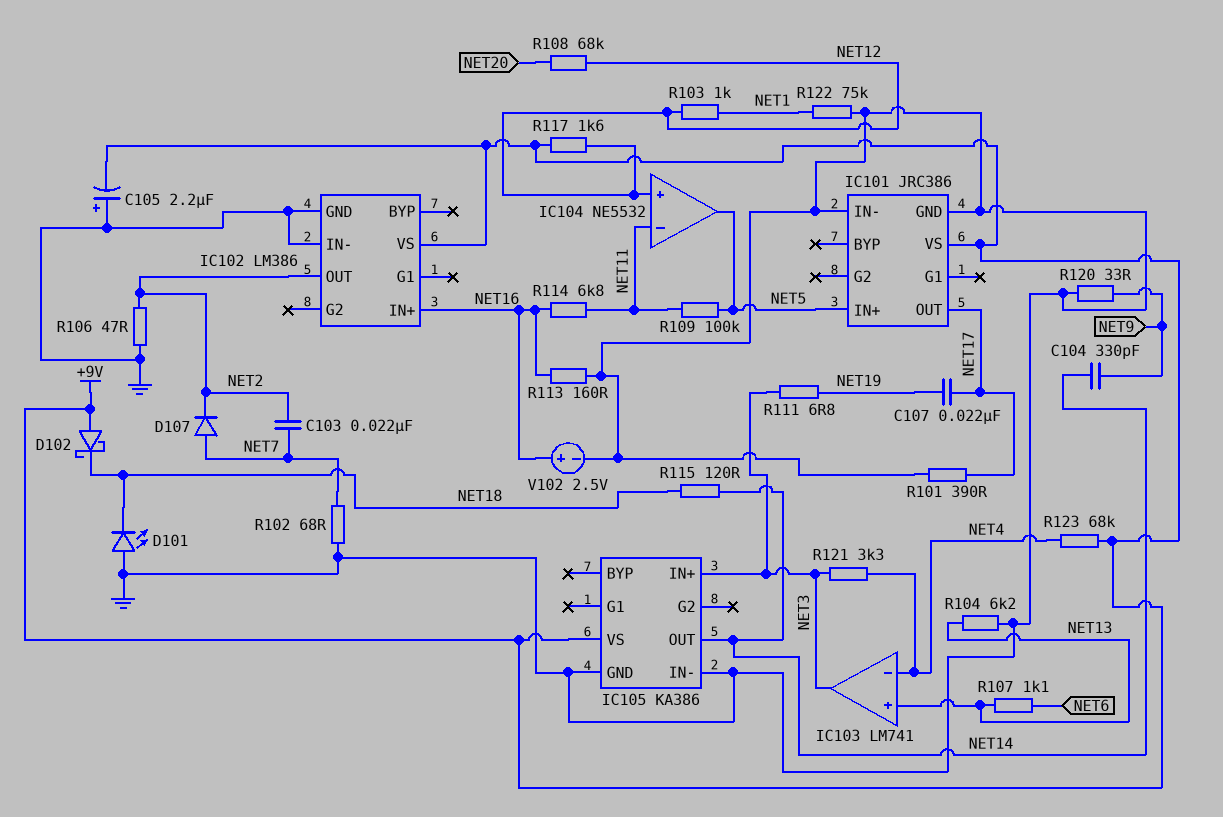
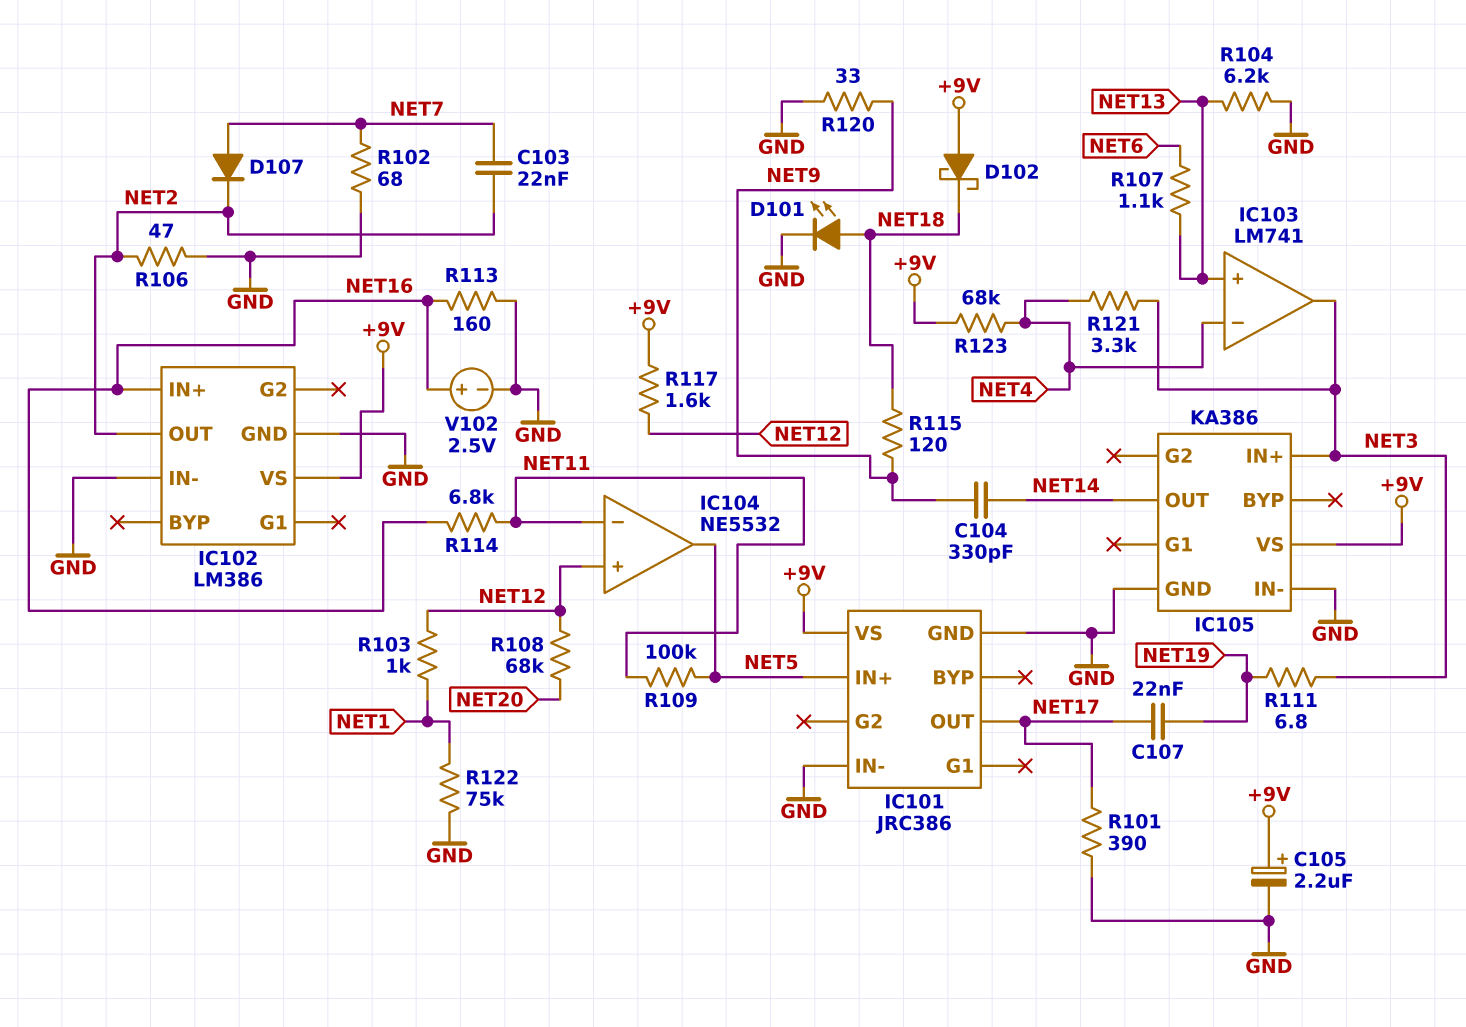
C105: 2.2uF (plus GND, minus +9V) -> 2.2uF (plus +9V, minus GND)
D101: LED (A GND, K NET18) -> LED (A NET18, K GND)
R115: 120 (NET14, NET18) -> 120 (NET9, NET18)

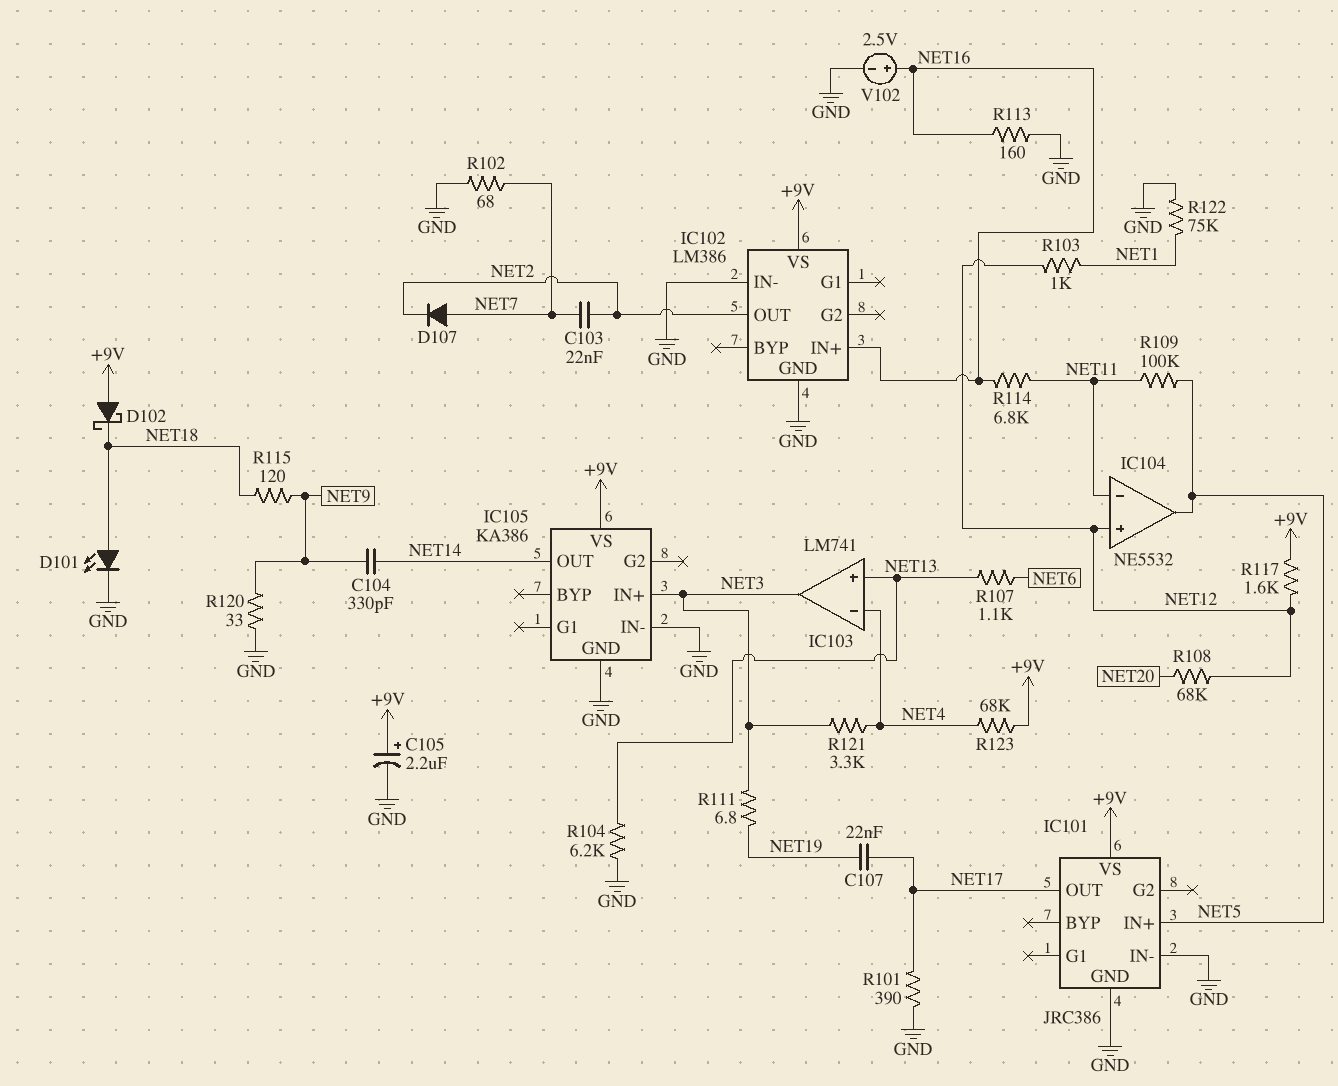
R106: 47 (GND, NET2) -> none

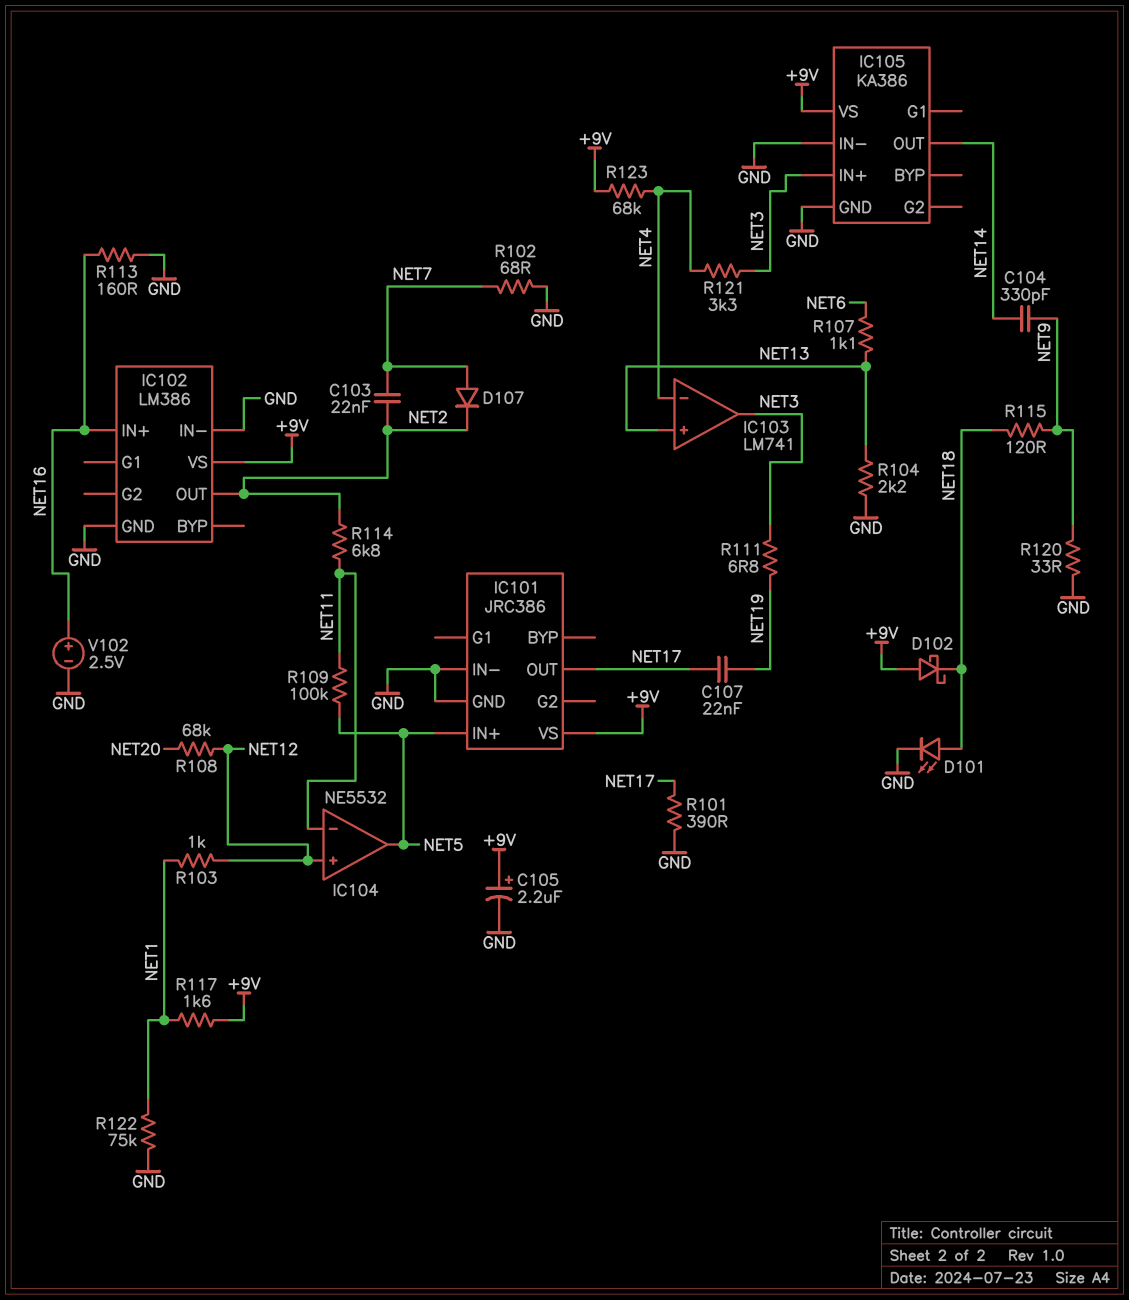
R104: 6.2k (GND, NET13) -> 2.2k (GND, NET13)
R114: 6.8k (NET11, NET16) -> 6.8k (NET2, NET11)
R117: 1.6k (+9V, NET12) -> 1.6k (+9V, NET1)

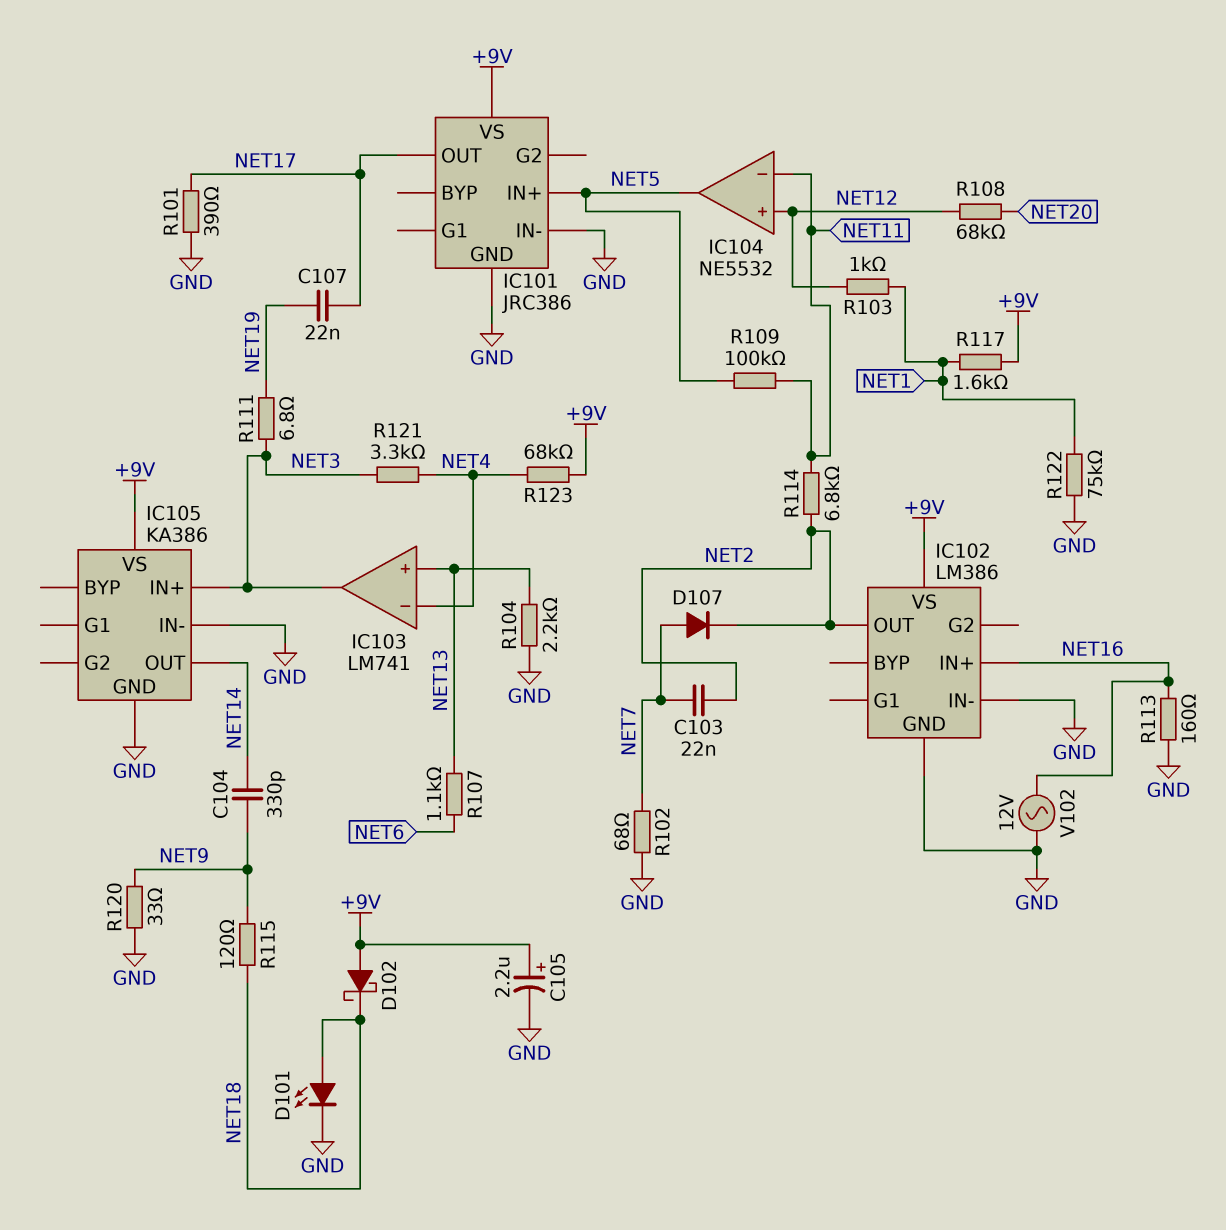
V102: 2.5V (plus NET16, minus GND) -> AC 12V (GND, NET16)

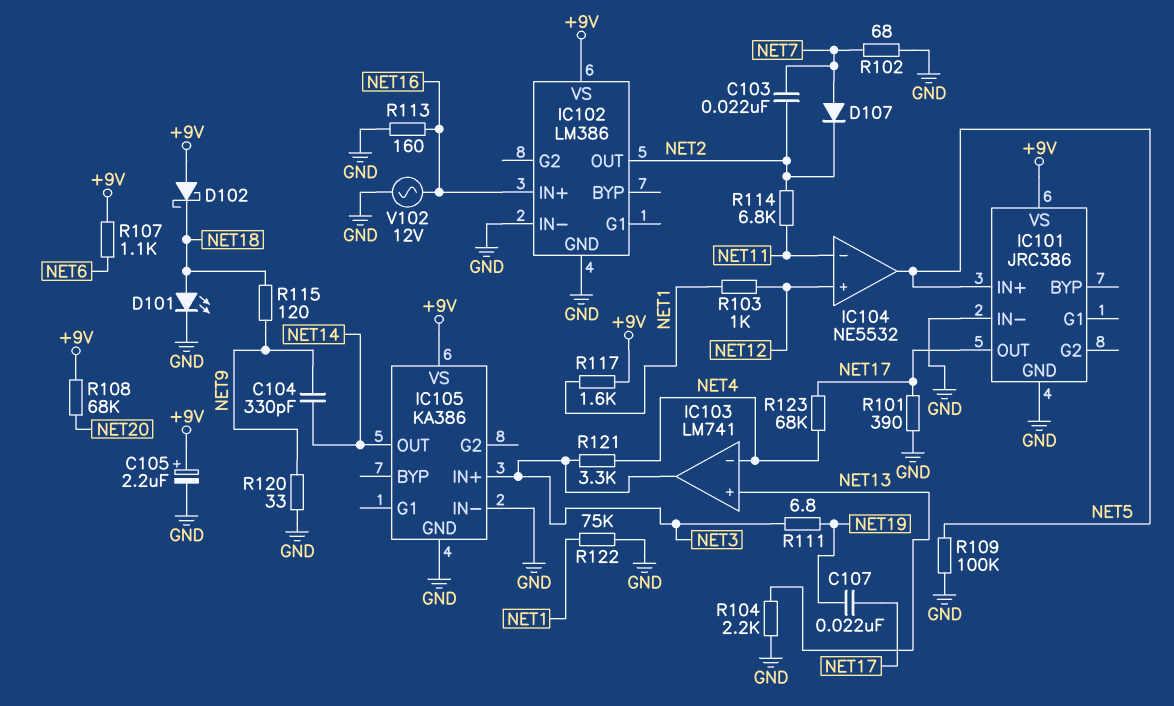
R107: 1.1k (NET6, NET13) -> 1.1k (+9V, NET6)
R108: 68k (NET12, NET20) -> 68k (+9V, NET20)
R109: 100k (NET5, NET11) -> 100k (GND, NET5)
R123: 68k (+9V, NET4) -> 68k (NET4, NET17)

